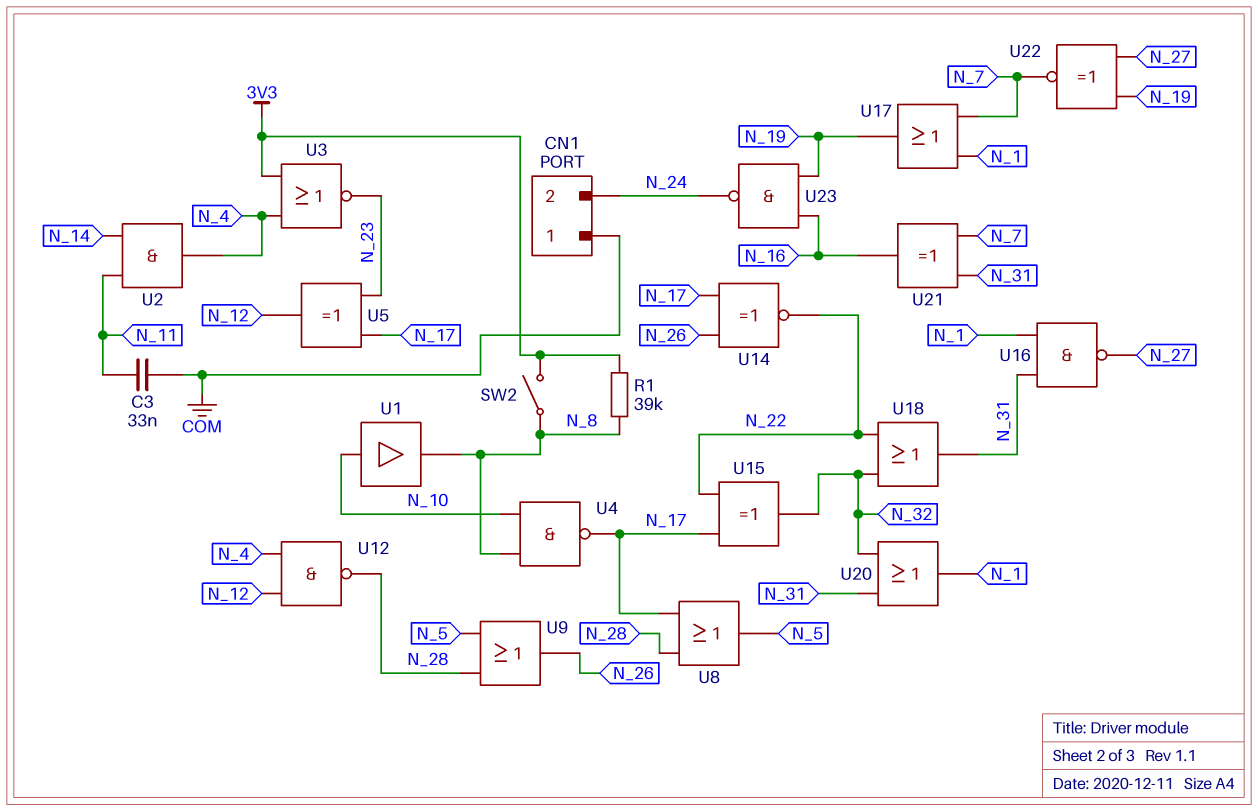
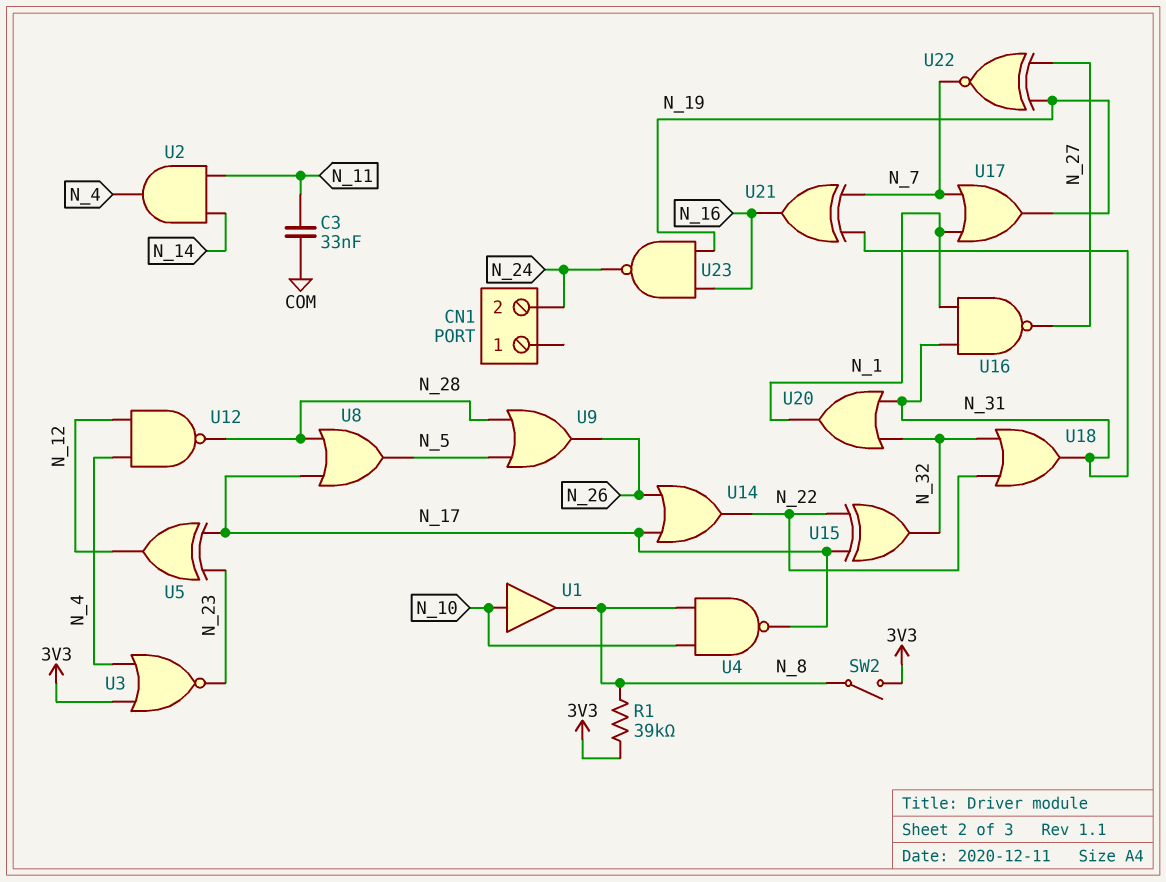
CN1 pin 1: COM -> none
U14: XNOR (in N_17, in N_26, out N_22) -> OR (in N_17, in N_26, out N_22)

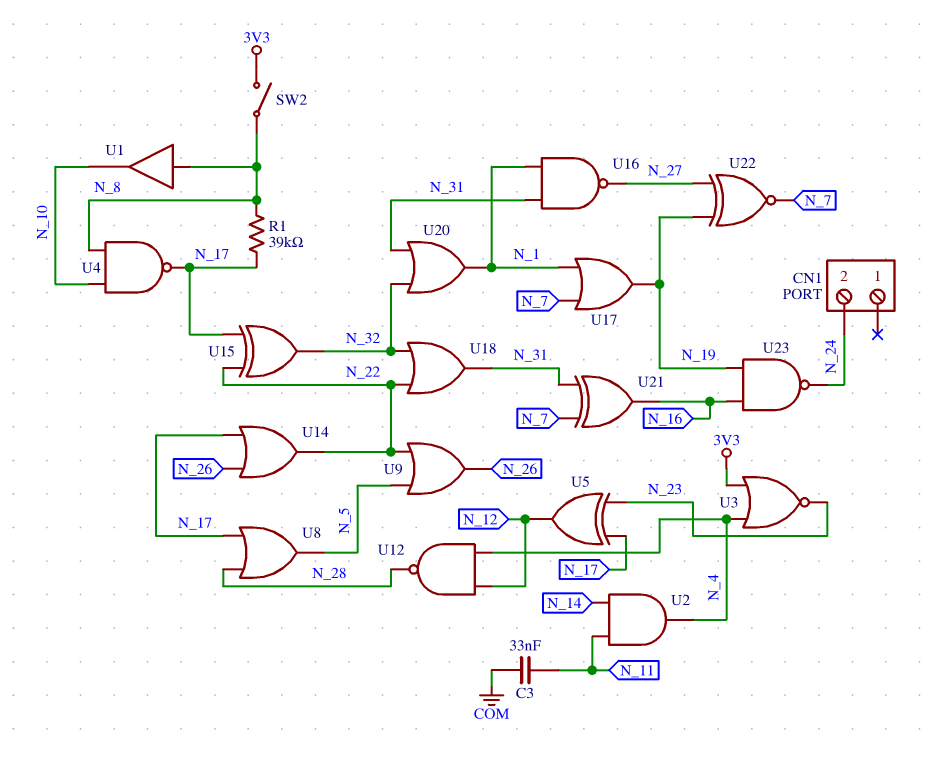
R1: 39k (3V3, N_8) -> 39k (N_8, N_17)
U1: buffer (in N_10, out N_8) -> buffer (in N_8, out N_10)
U9: OR (in N_5, in N_28, out N_26) -> OR (in N_5, in N_22, out N_26)

